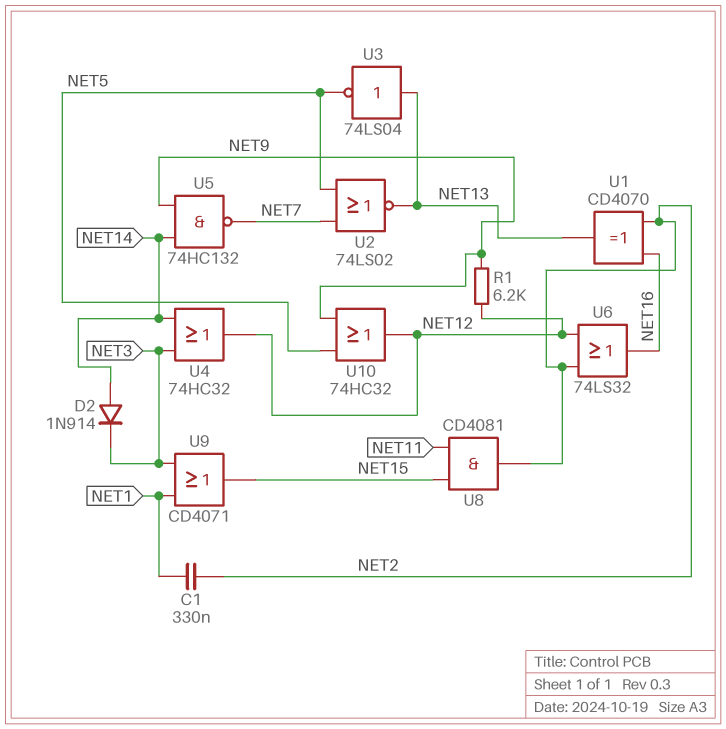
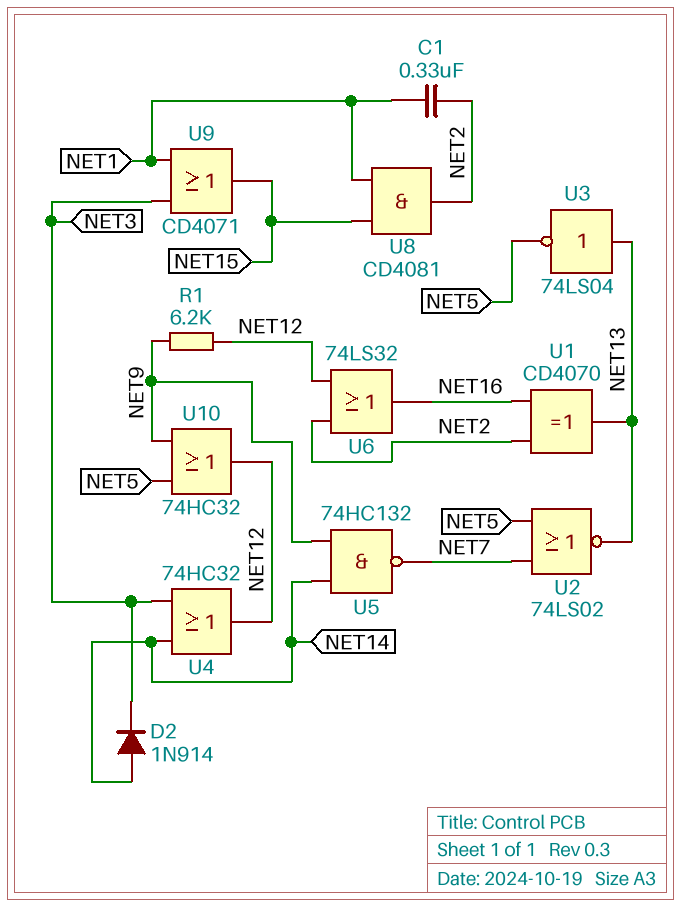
U8: AND CD4081 (in NET11, in NET15, out NET2) -> AND CD4081 (in NET1, in NET15, out NET2)

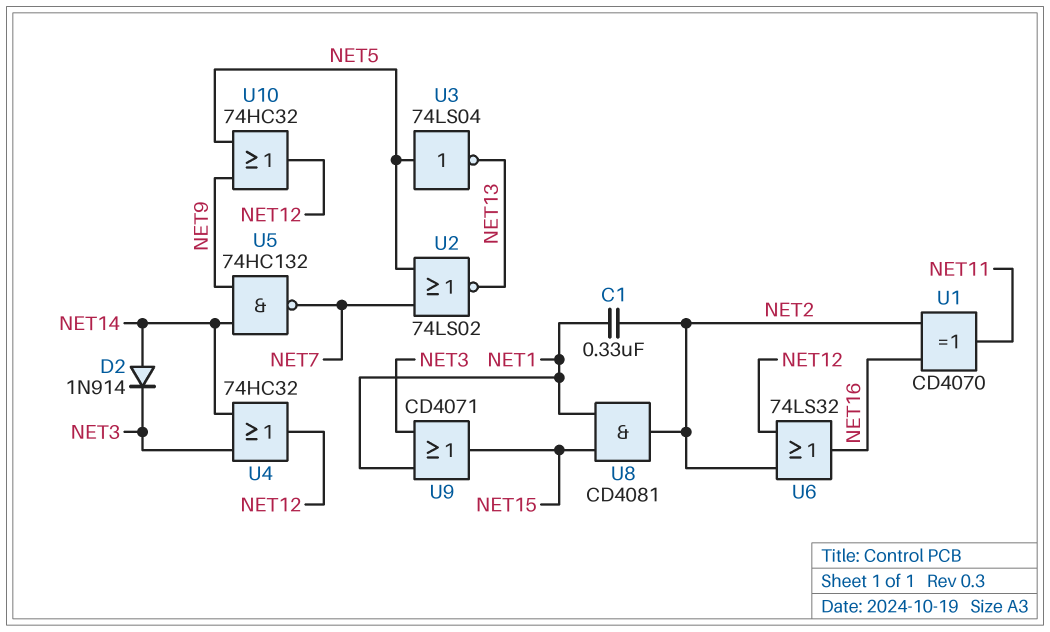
R1: 6.2k (NET9, NET12) -> none
U1: XOR CD4070 (in NET2, in NET16, out NET13) -> XOR CD4070 (in NET2, in NET16, out NET11)
U3: NOT 74LS04 (in NET13, out NET5) -> NOT 74LS04 (in NET5, out NET13)

